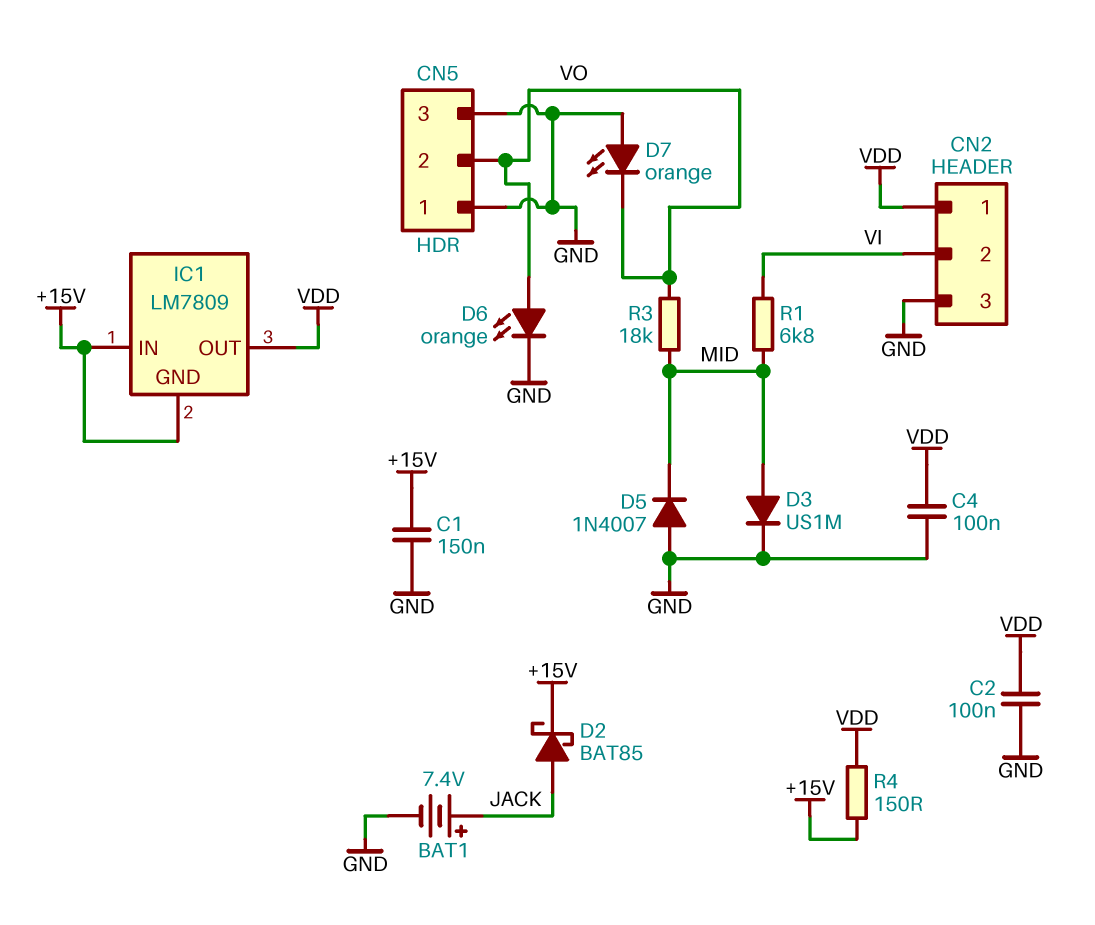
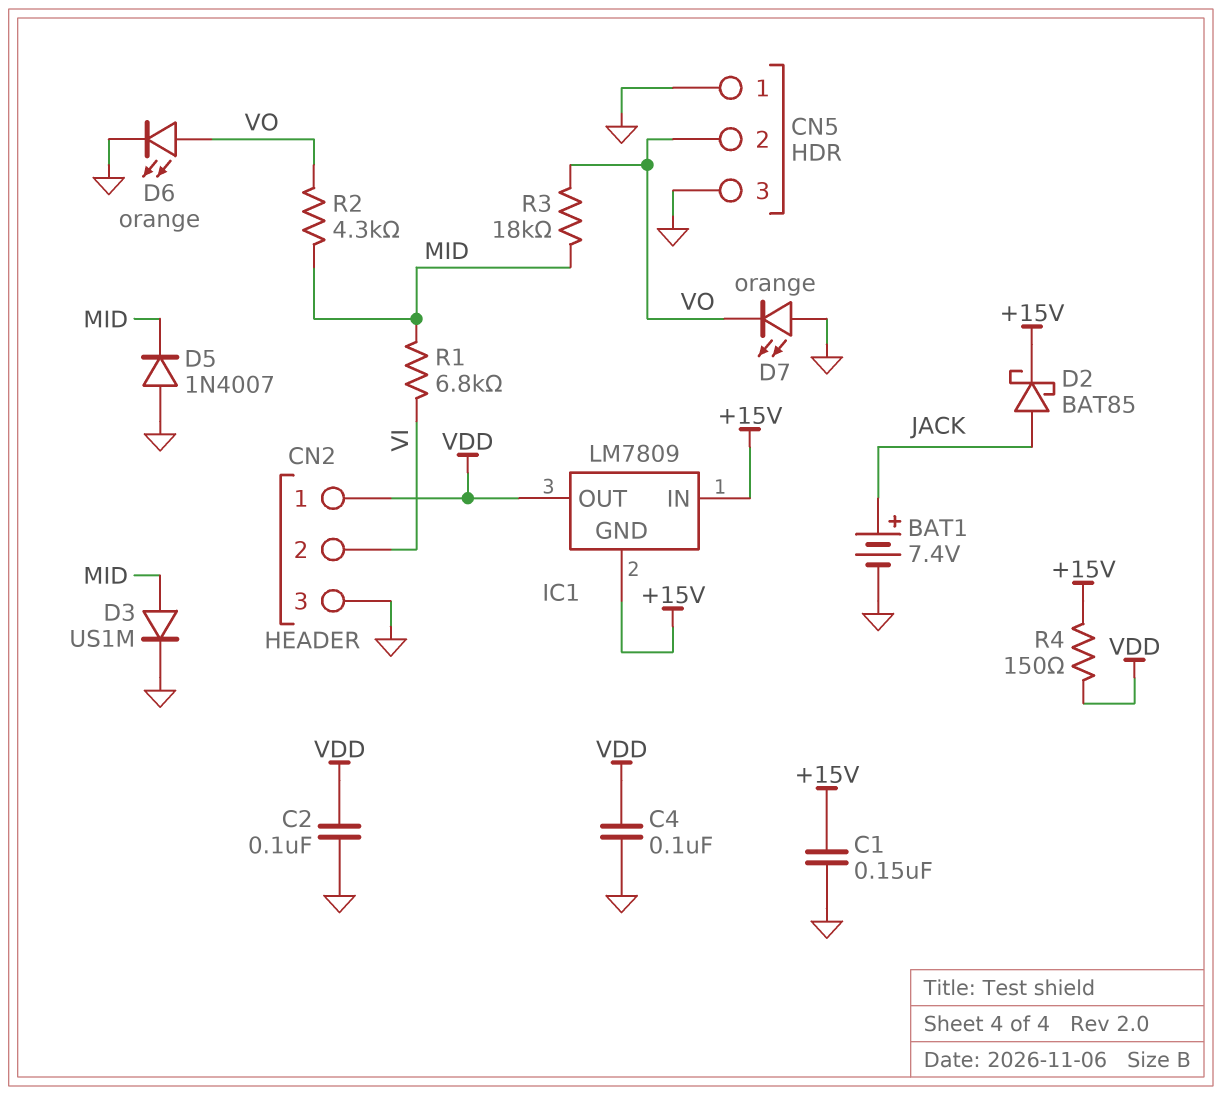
R2: none -> 4.3k (MID, VO)

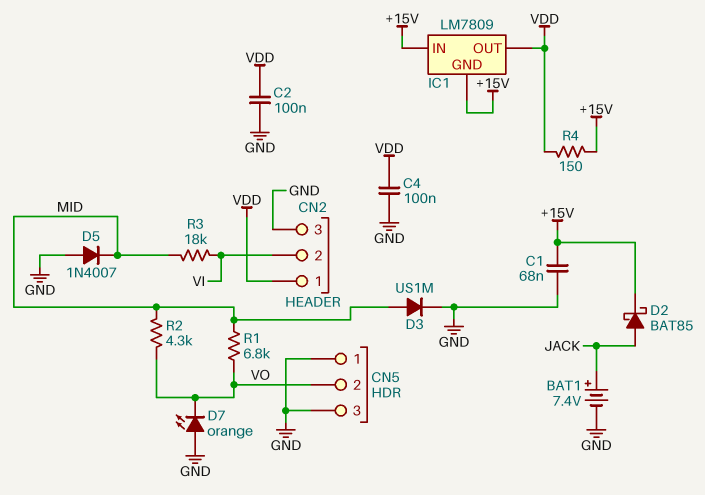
C1: 150nF (+15V, GND) -> 68nF (+15V, GND)
D6: LED orange (A VO, K GND) -> none
R1: 6.8k (MID, VI) -> 6.8k (MID, VO)
R3: 18k (MID, VO) -> 18k (MID, VI)

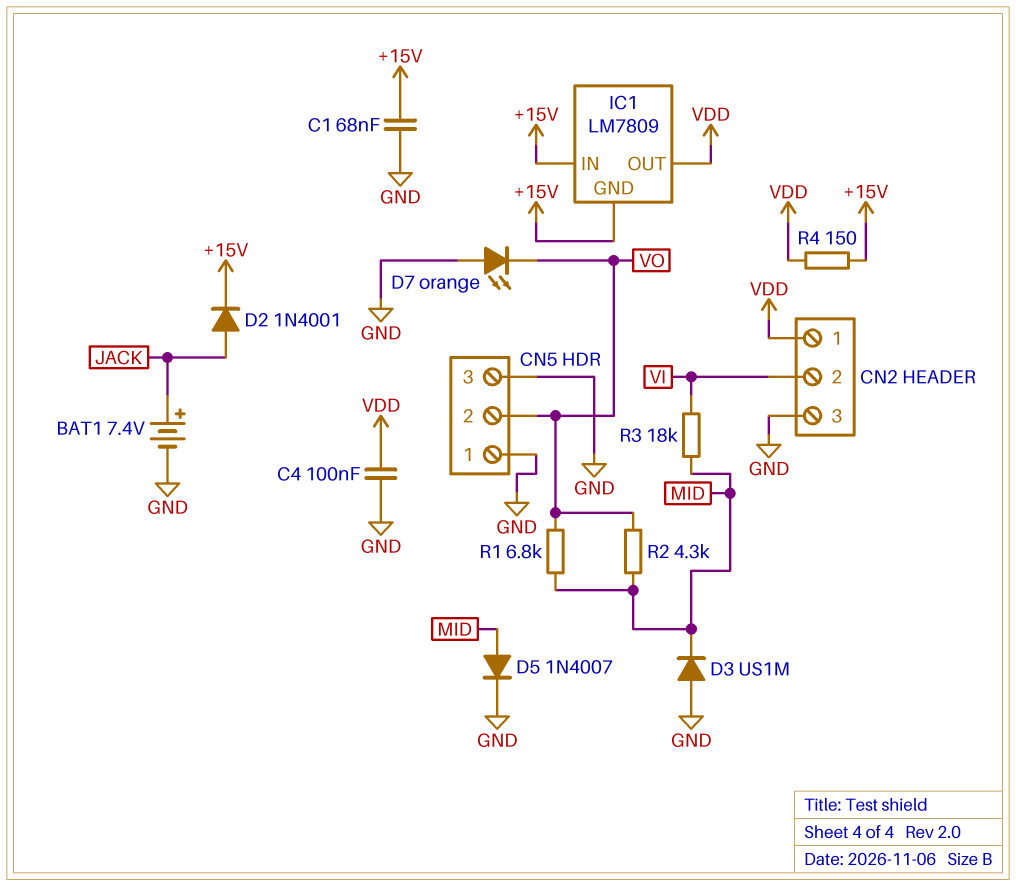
C2: 100nF (GND, VDD) -> none
D2: schottky BAT85 (A JACK, K +15V) -> diode 1N4001 (A JACK, K +15V)
D3: diode US1M (A MID, K GND) -> diode US1M (A GND, K MID)
D5: diode 1N4007 (A GND, K MID) -> diode 1N4007 (A MID, K GND)

